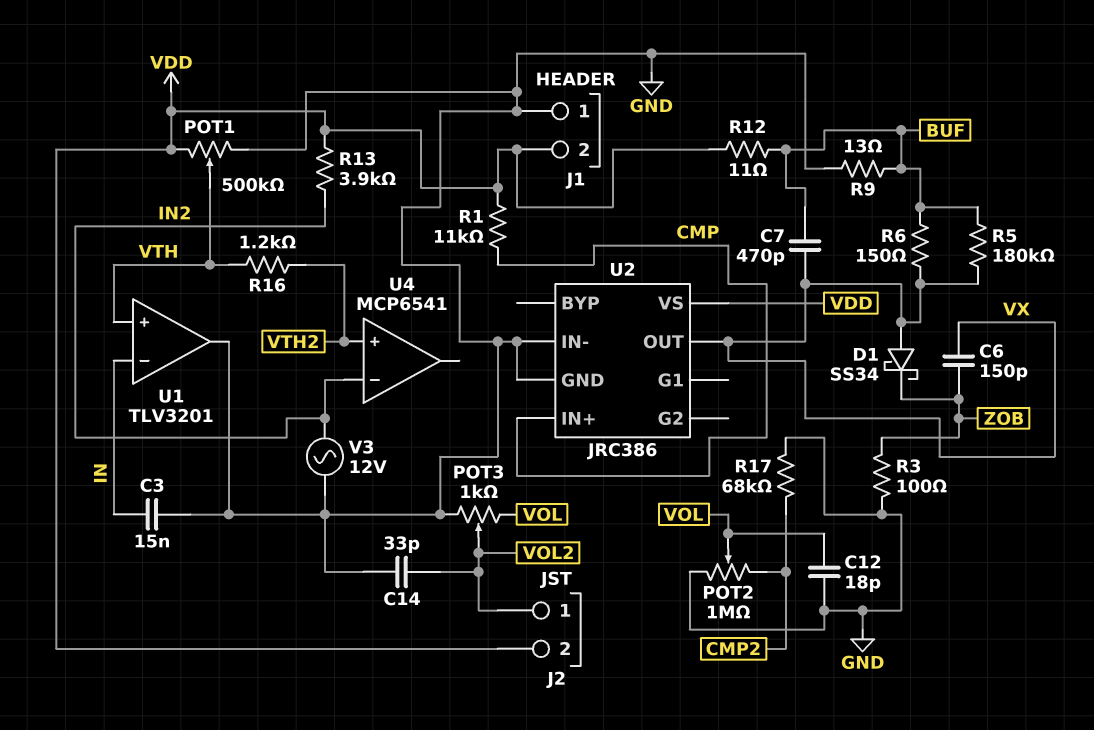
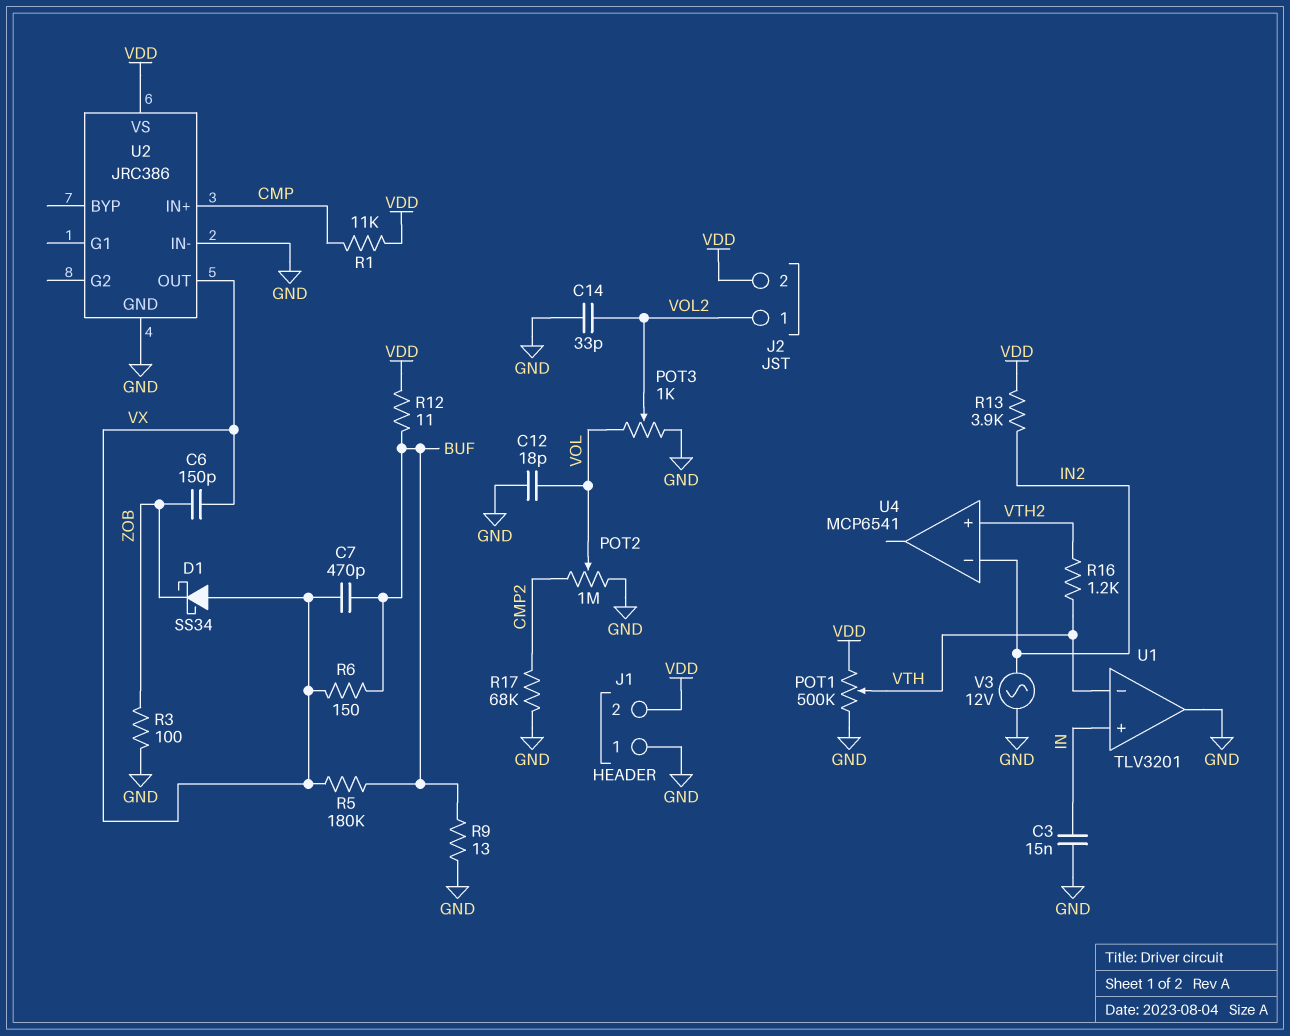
U1 pin in+: VTH -> IN
U1 pin in-: IN -> VTH

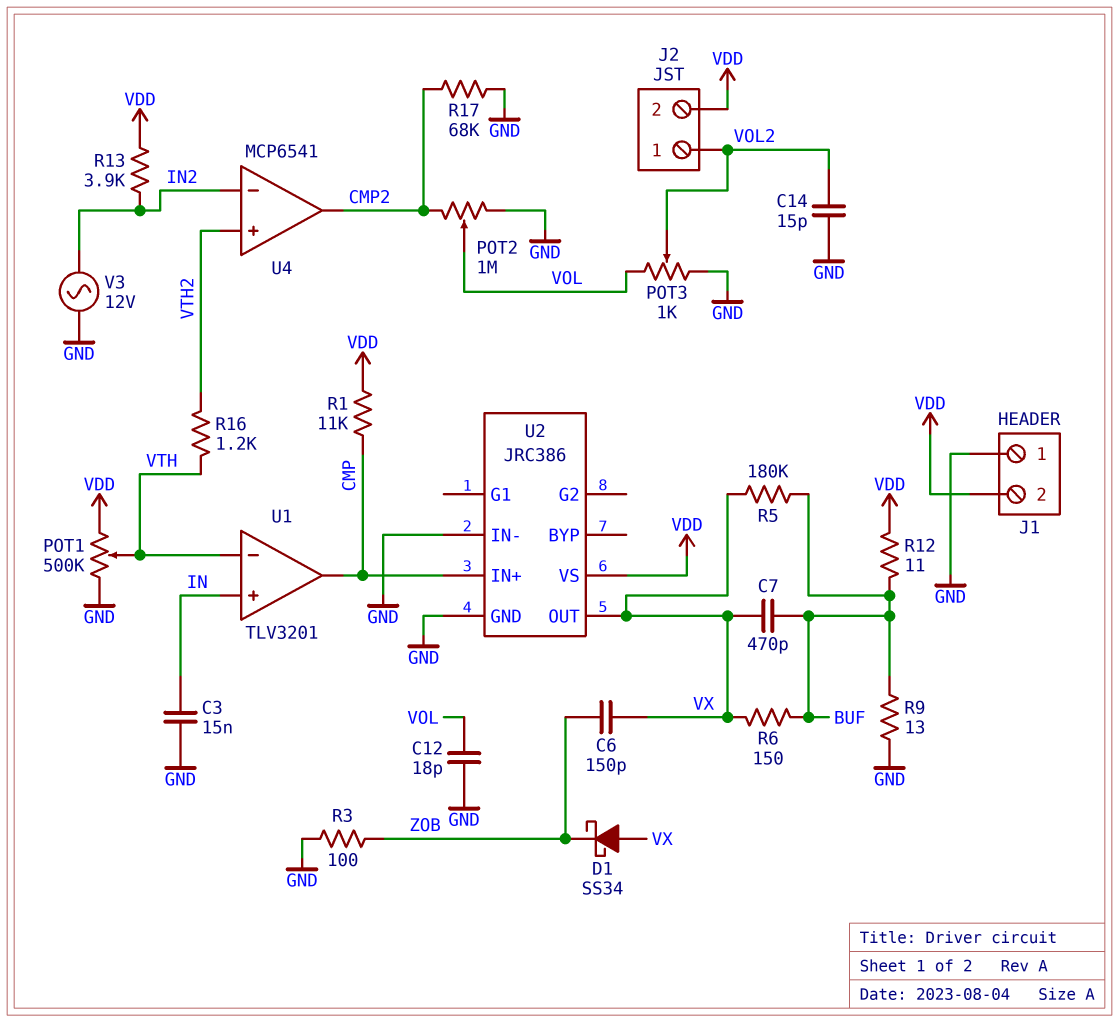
C14: 33pF (GND, VOL2) -> 15pF (GND, VOL2)
U1 pin out: GND -> CMP
U4 pin out: none -> CMP2

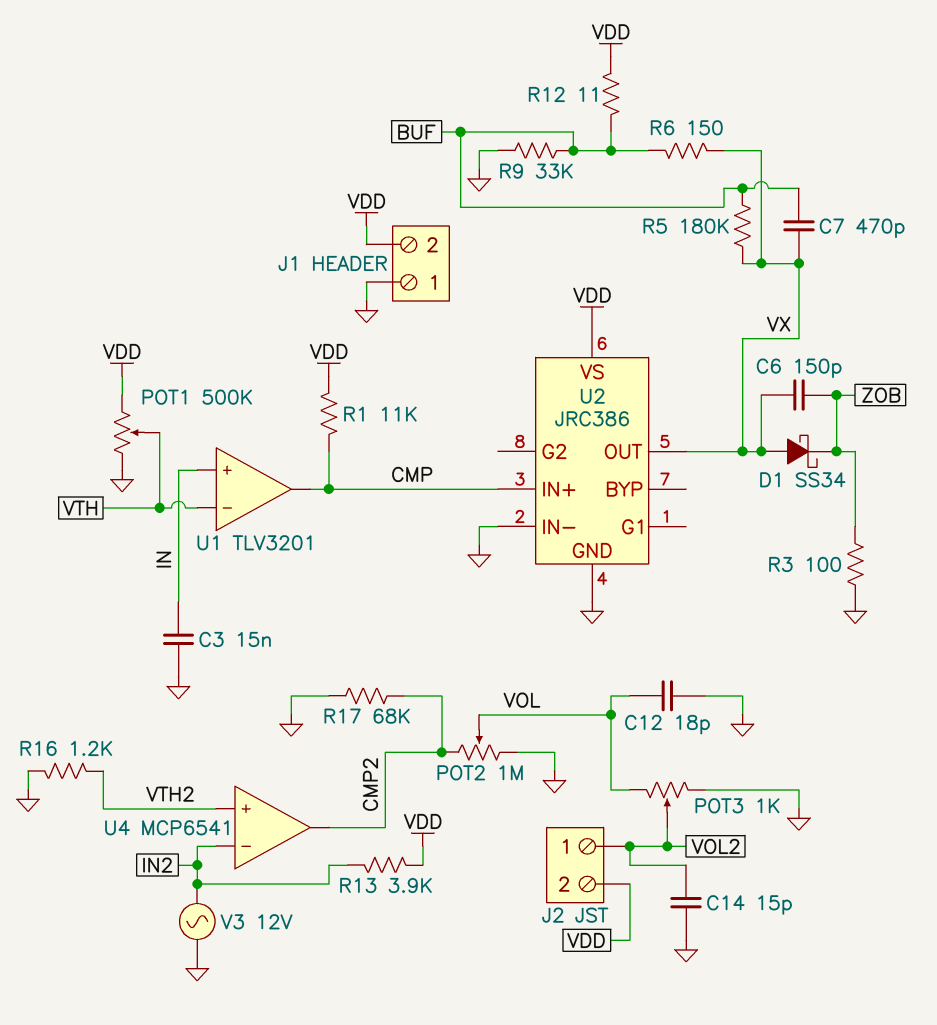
R9: 13 (BUF, GND) -> 33k (BUF, GND)
R16: 1.2k (VTH, VTH2) -> 1.2k (GND, VTH2)

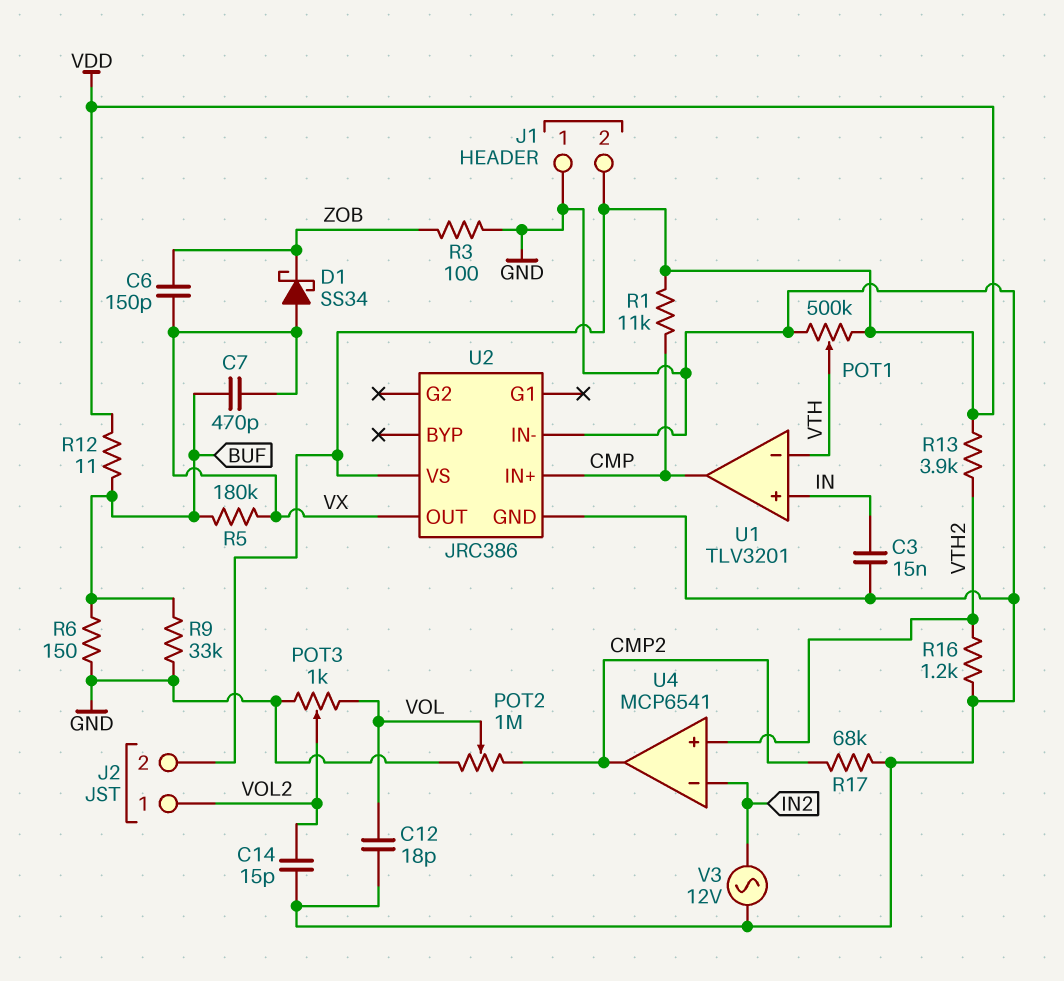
R6: 150 (BUF, VX) -> 150 (BUF, GND)
R13: 3.9k (IN2, VDD) -> 3.9k (VDD, VTH2)

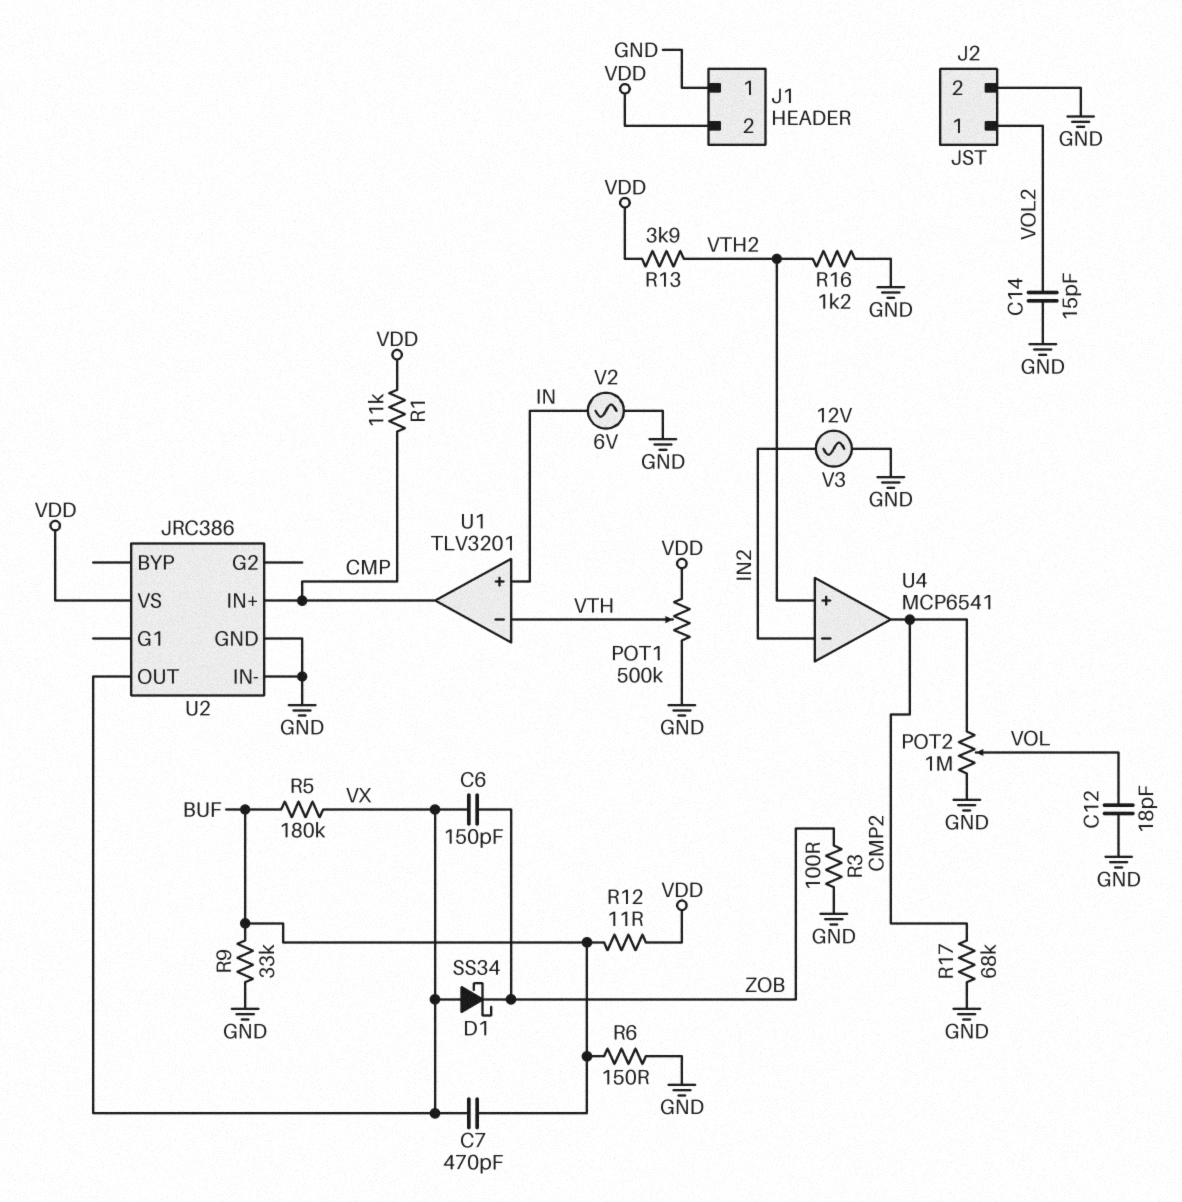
C3: 15nF (GND, IN) -> none
J2 pin 2: VDD -> GND
POT3: 1k (GND, VOL, wiper VOL2) -> none
V2: none -> AC 6V (GND, IN)

